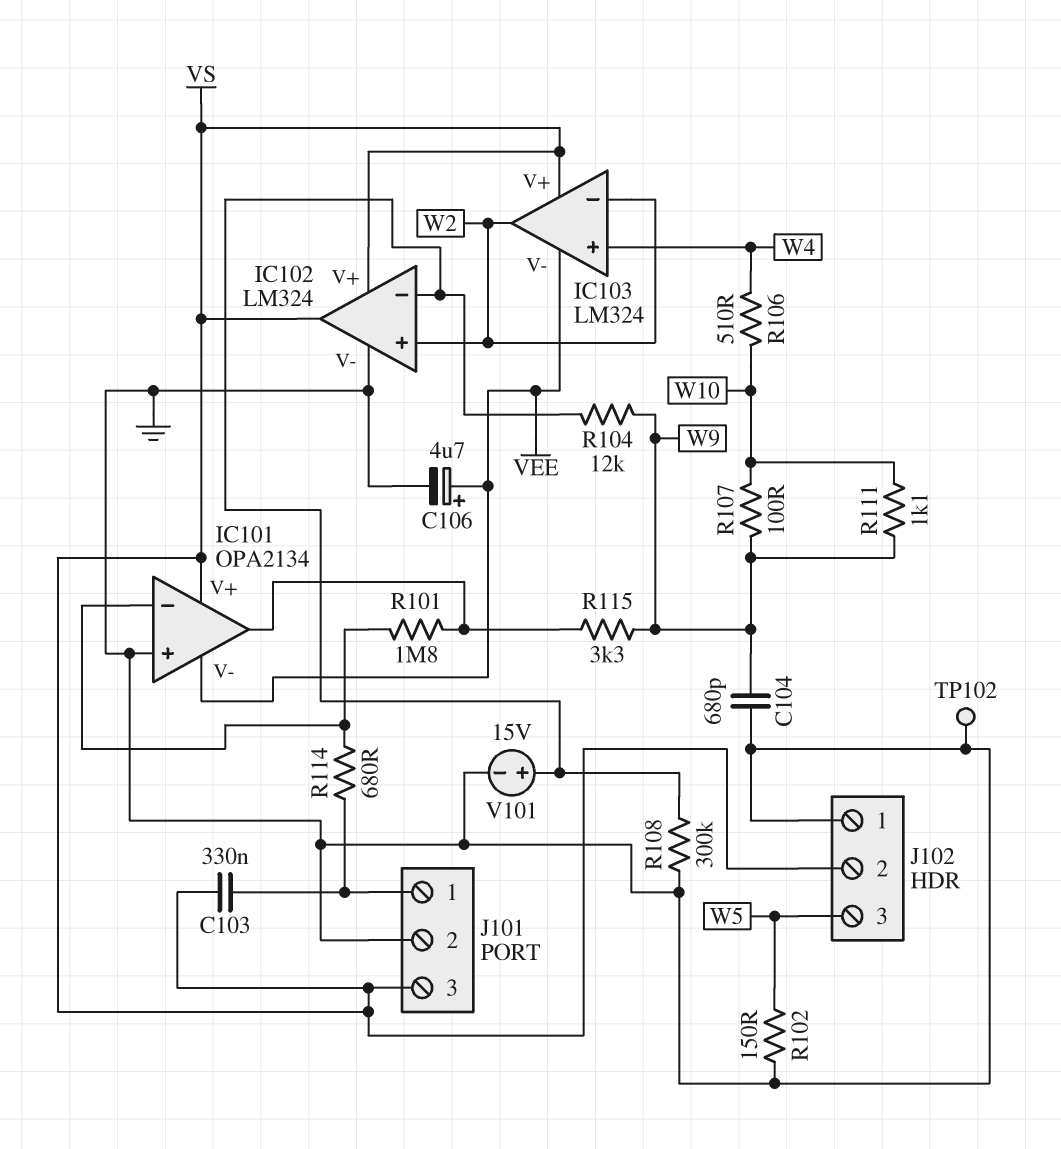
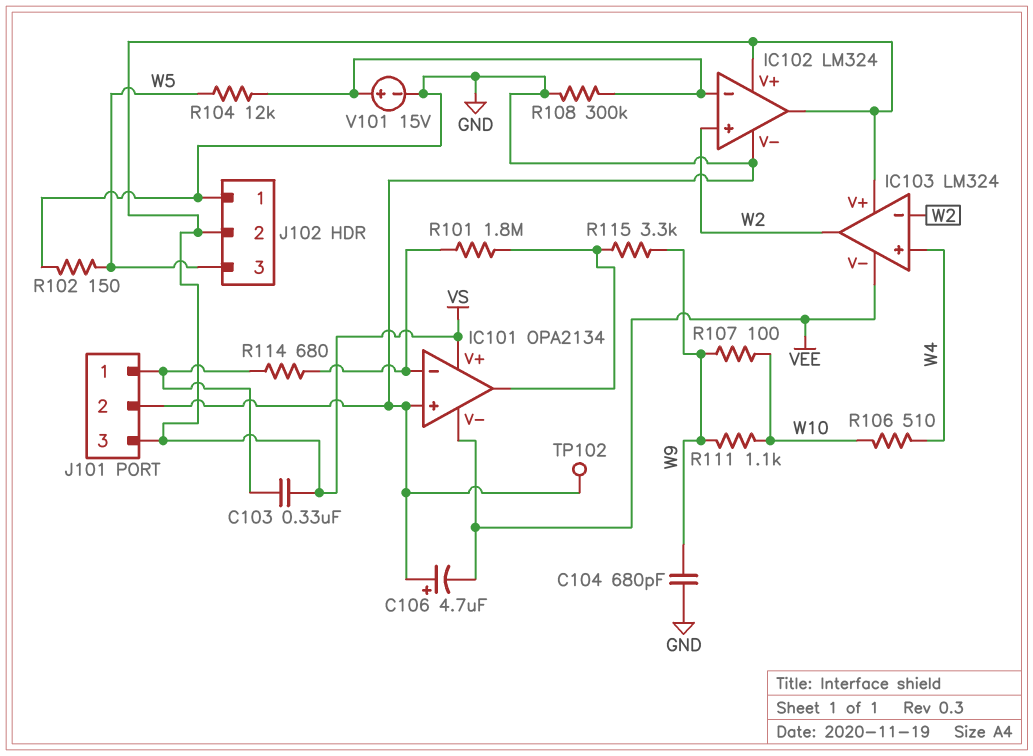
C106: 4.7uF (plus VEE, minus GND) -> 4.7uF (plus GND, minus VEE)
R104: 12k (IC102/in-, W9) -> 12k (IC102/in-, W5)

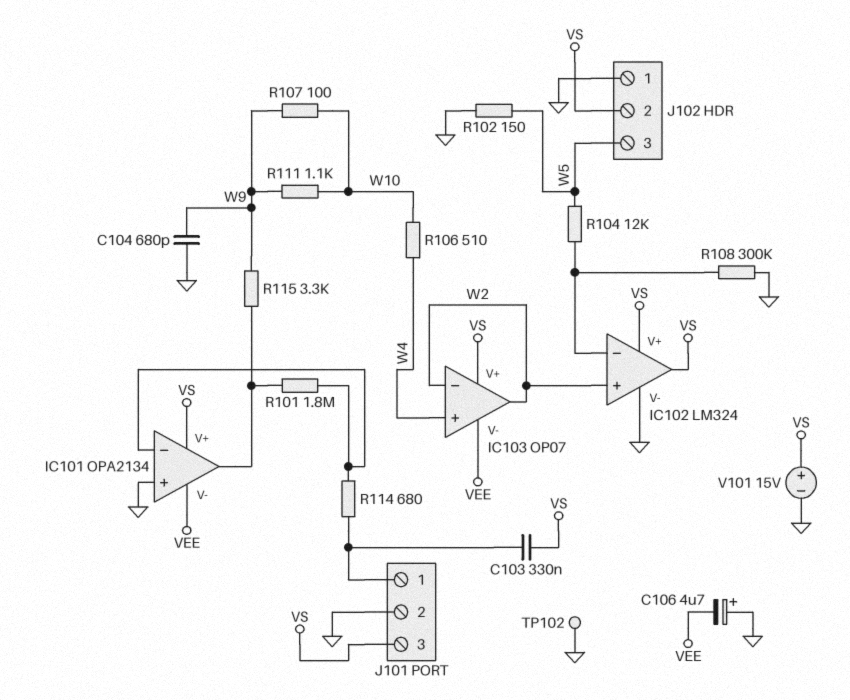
IC103: LM324 -> OP07
V101: 15V (plus IC102/in-, minus GND) -> 15V (plus VS, minus GND)

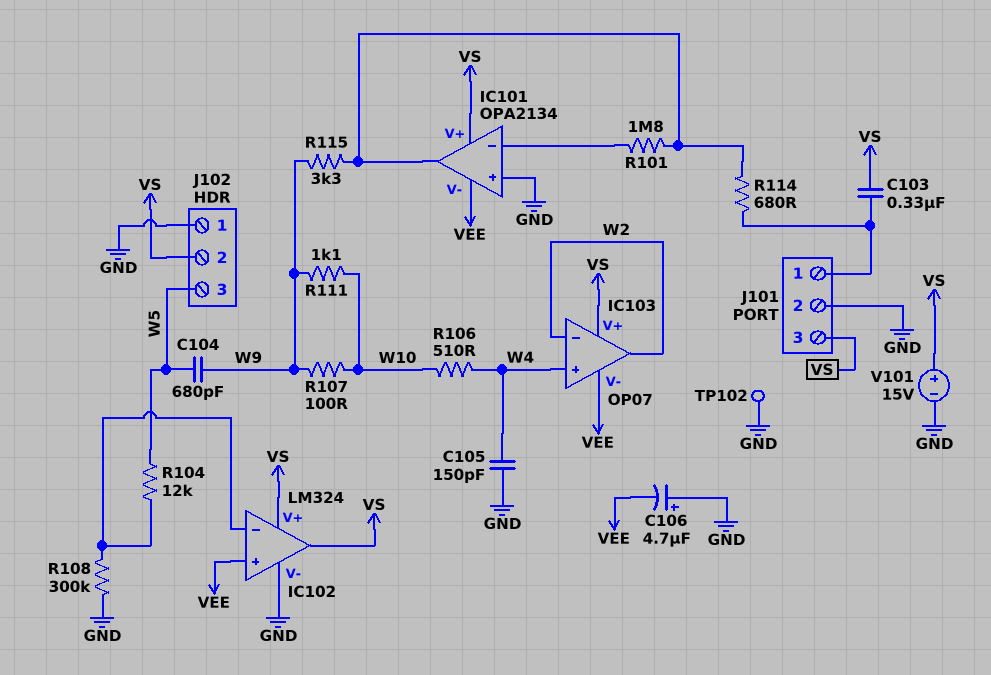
C104: 680pF (GND, W9) -> 680pF (W5, W9)
C105: none -> 150pF (GND, W4)
IC102 pin in+: W2 -> VEE
R102: 150 (GND, W5) -> none
R114: 680 (IC101/in-, J101/1) -> 680 (IC101/out, J101/1)

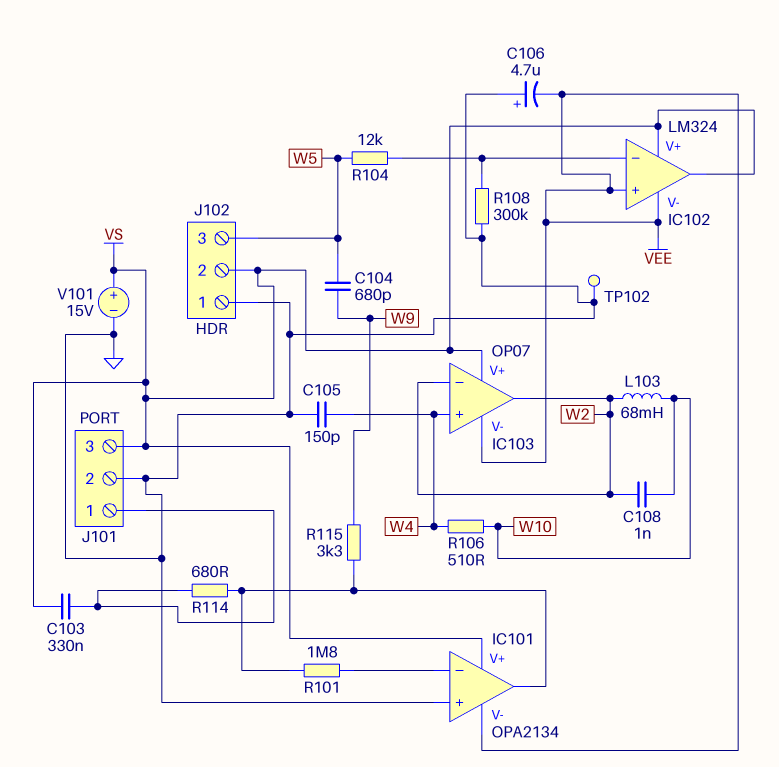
C108: none -> 1nF (W2, W10)
IC102 pin V-: GND -> VEE
L103: none -> 68mH (W2, W10)
R107: 100 (W9, W10) -> none
R111: 1.1k (W9, W10) -> none

